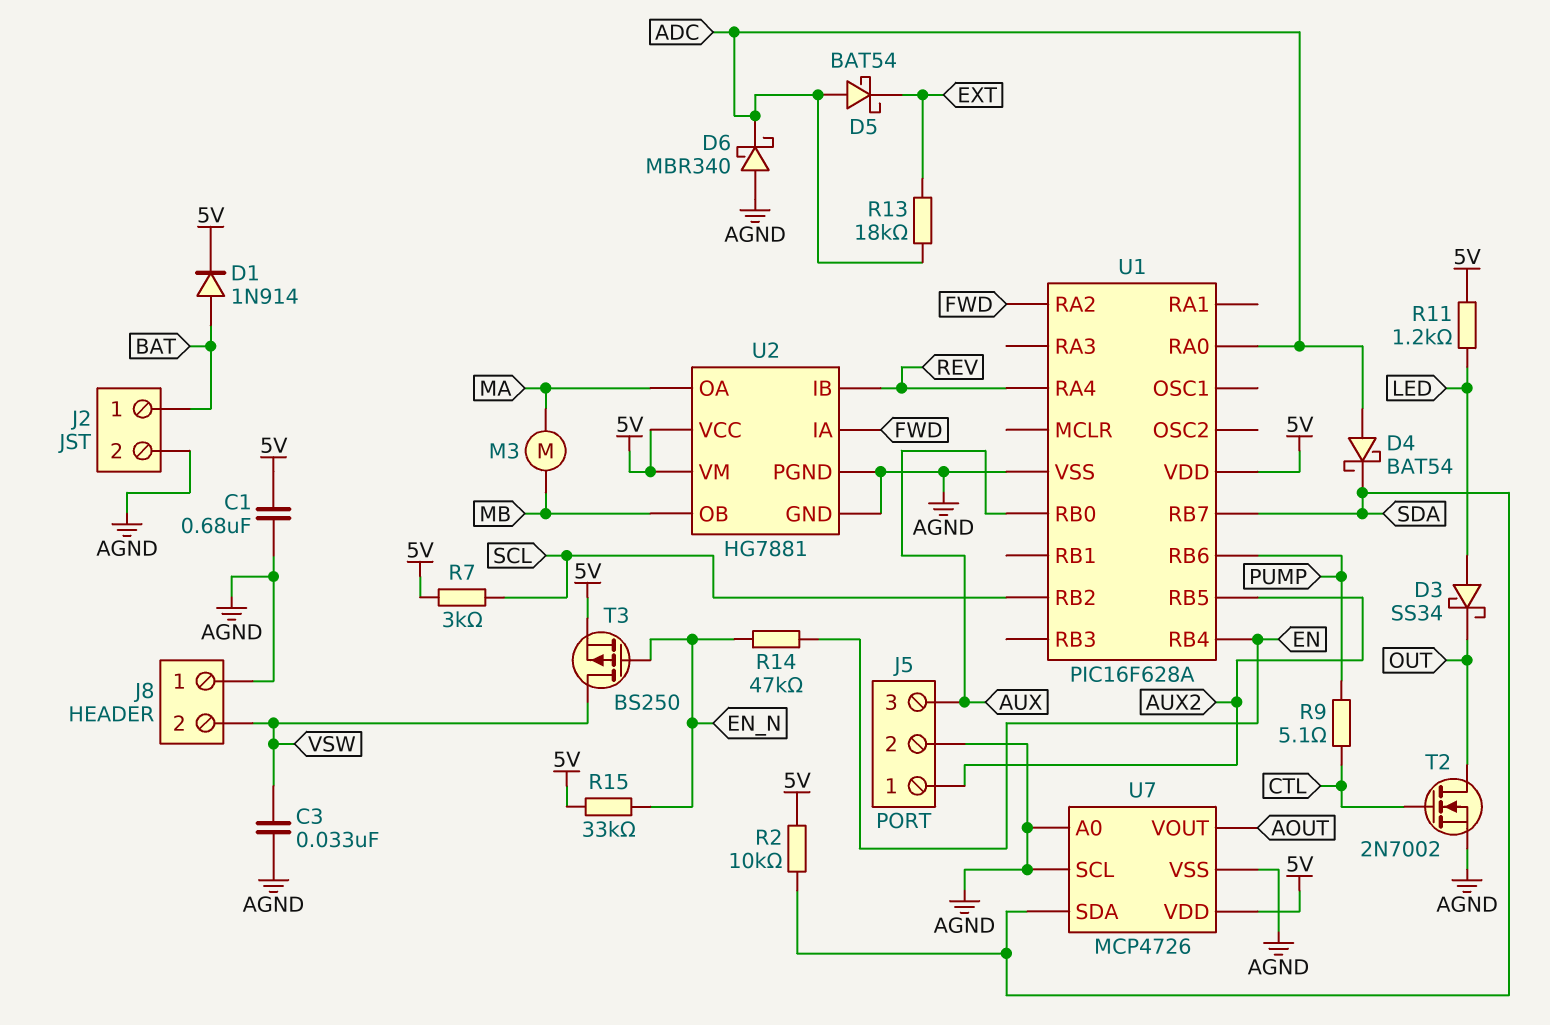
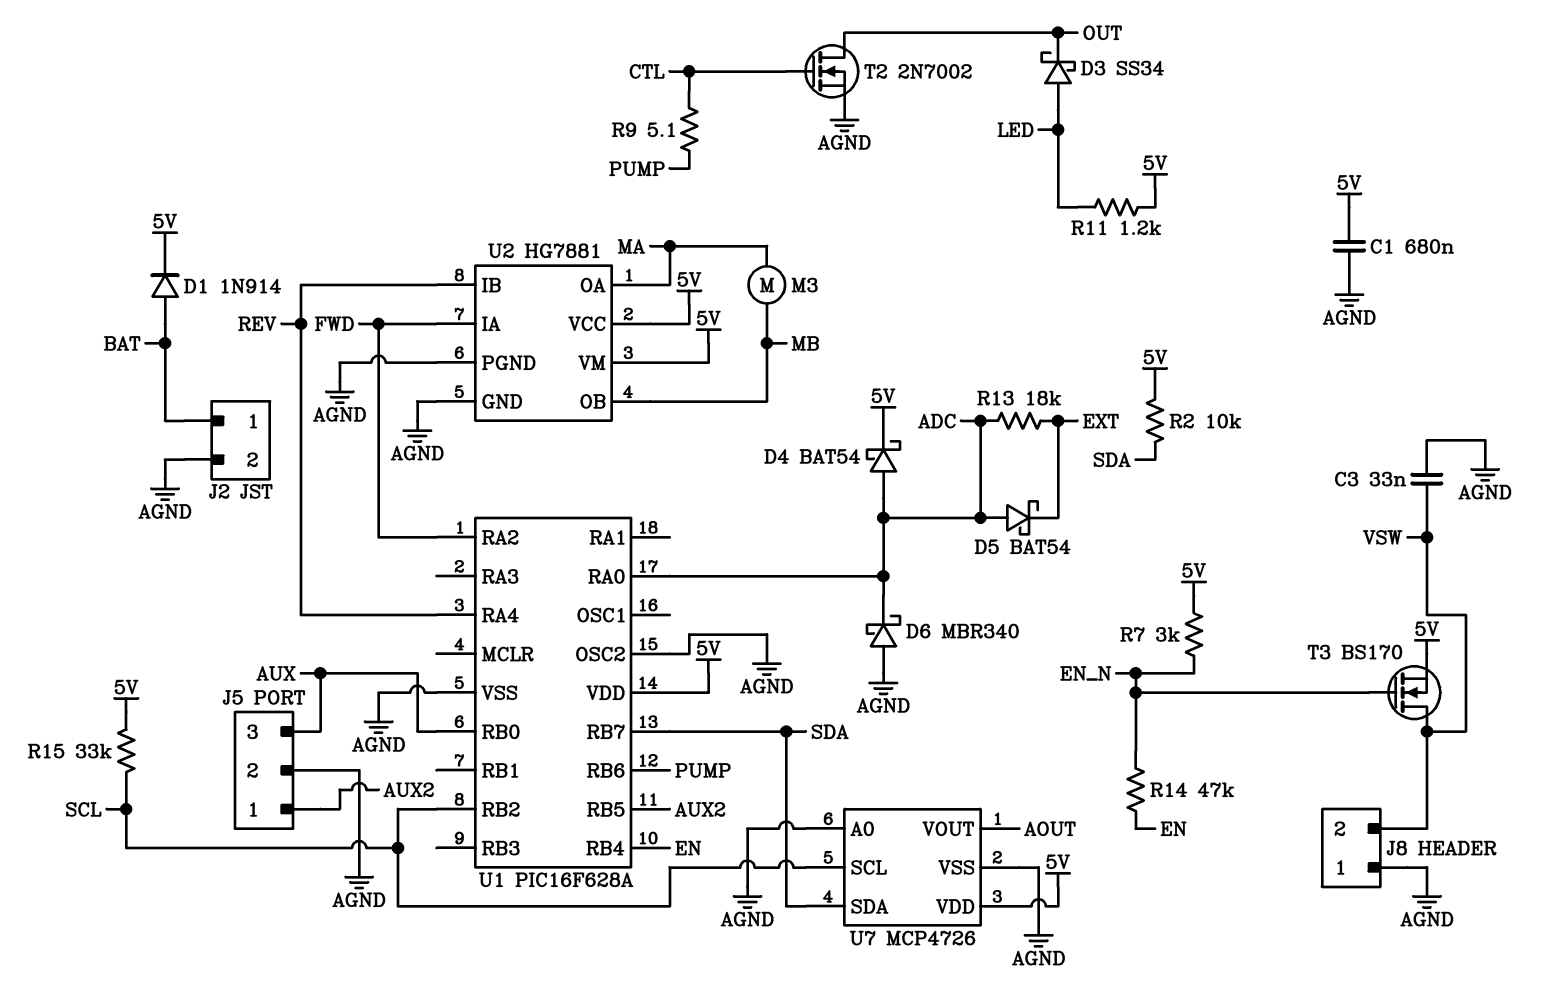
D4: schottky BAT54 (A ADC, K SDA) -> schottky BAT54 (A ADC, K 5V)
R7: 3k (5V, SCL) -> 3k (5V, EN_N)
R15: 33k (5V, EN_N) -> 33k (5V, SCL)
T3: PMOS BS250 (G EN_N, D VSW, S 5V) -> NMOS BS170 (G EN_N, D VSW, S 5V)
U1 pin OSC2: none -> AGND
U7 pin SCL: AGND -> SCL

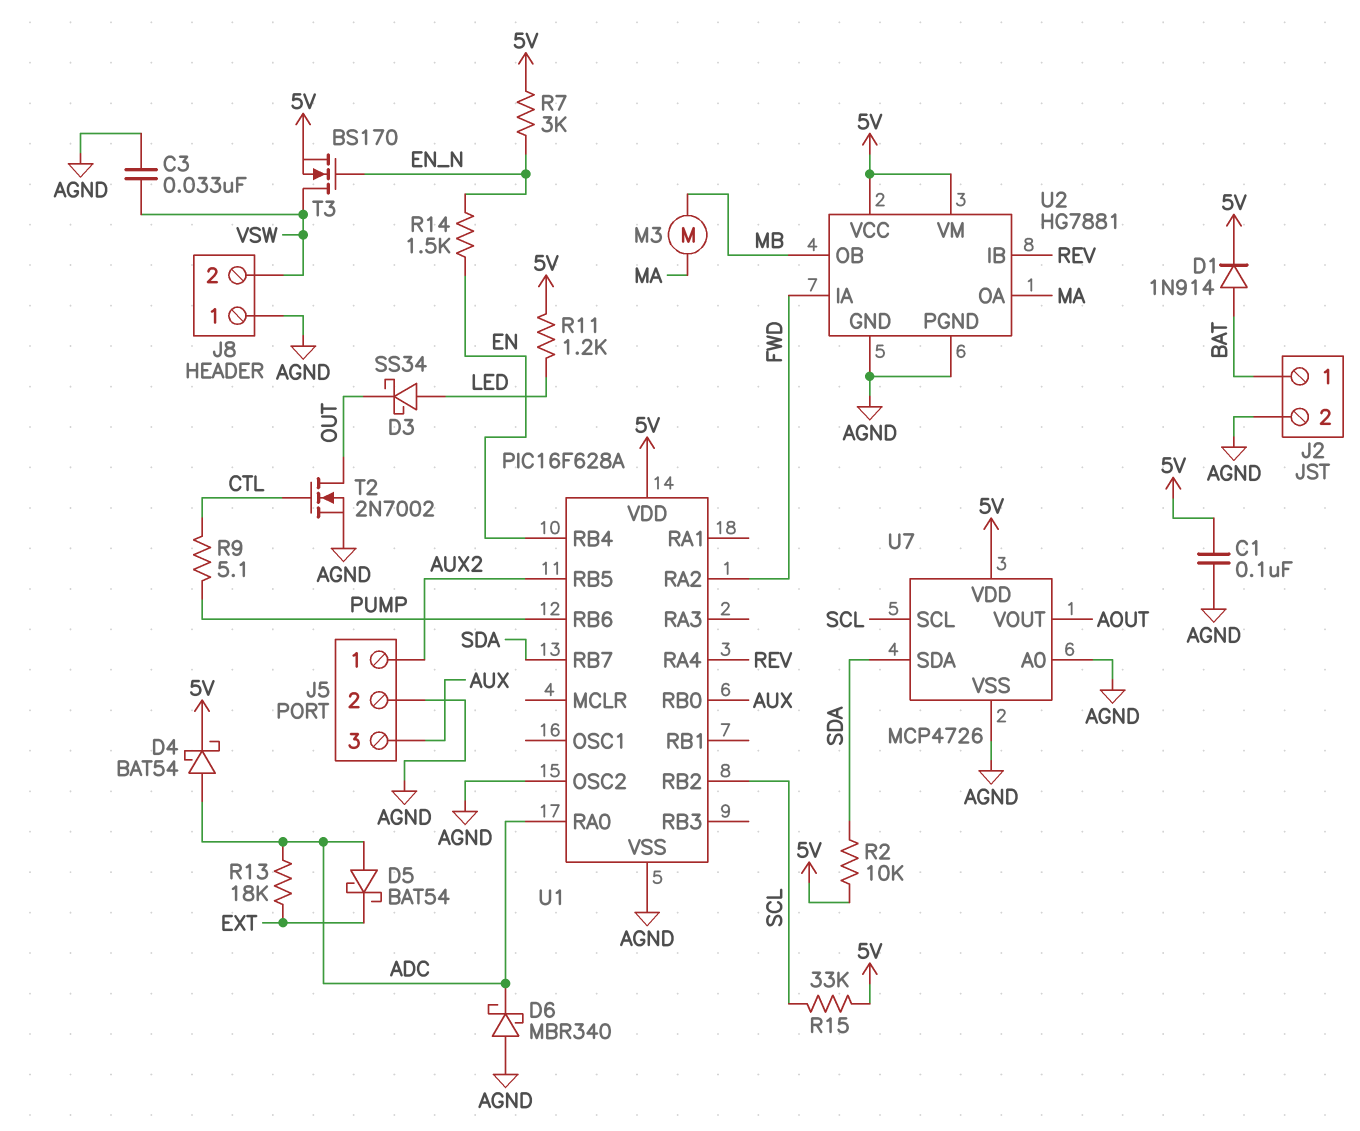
C1: 680nF (5V, AGND) -> 100nF (5V, AGND)
R14: 47k (EN, EN_N) -> 1.5k (EN, EN_N)

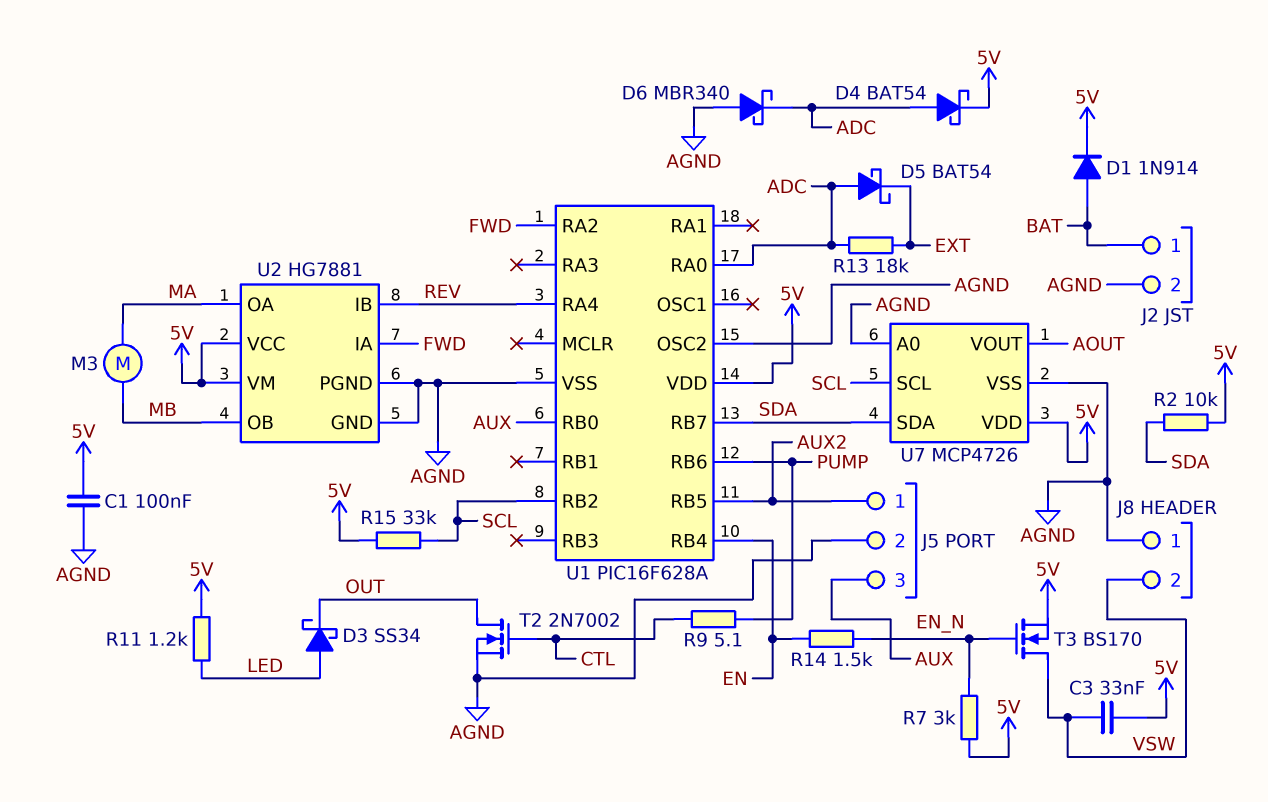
C3: 33nF (AGND, VSW) -> 33nF (5V, VSW)

